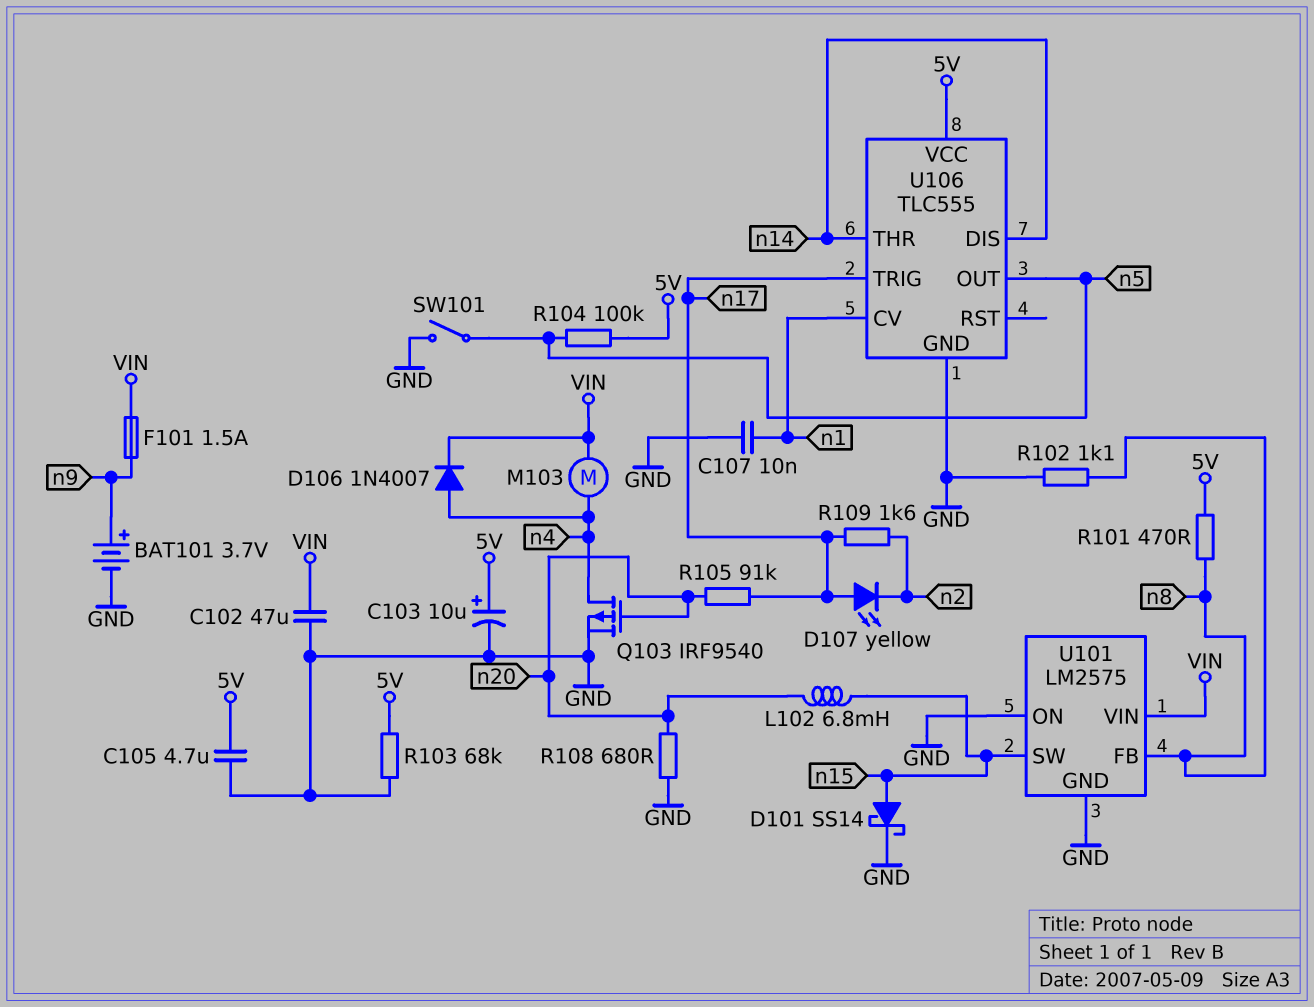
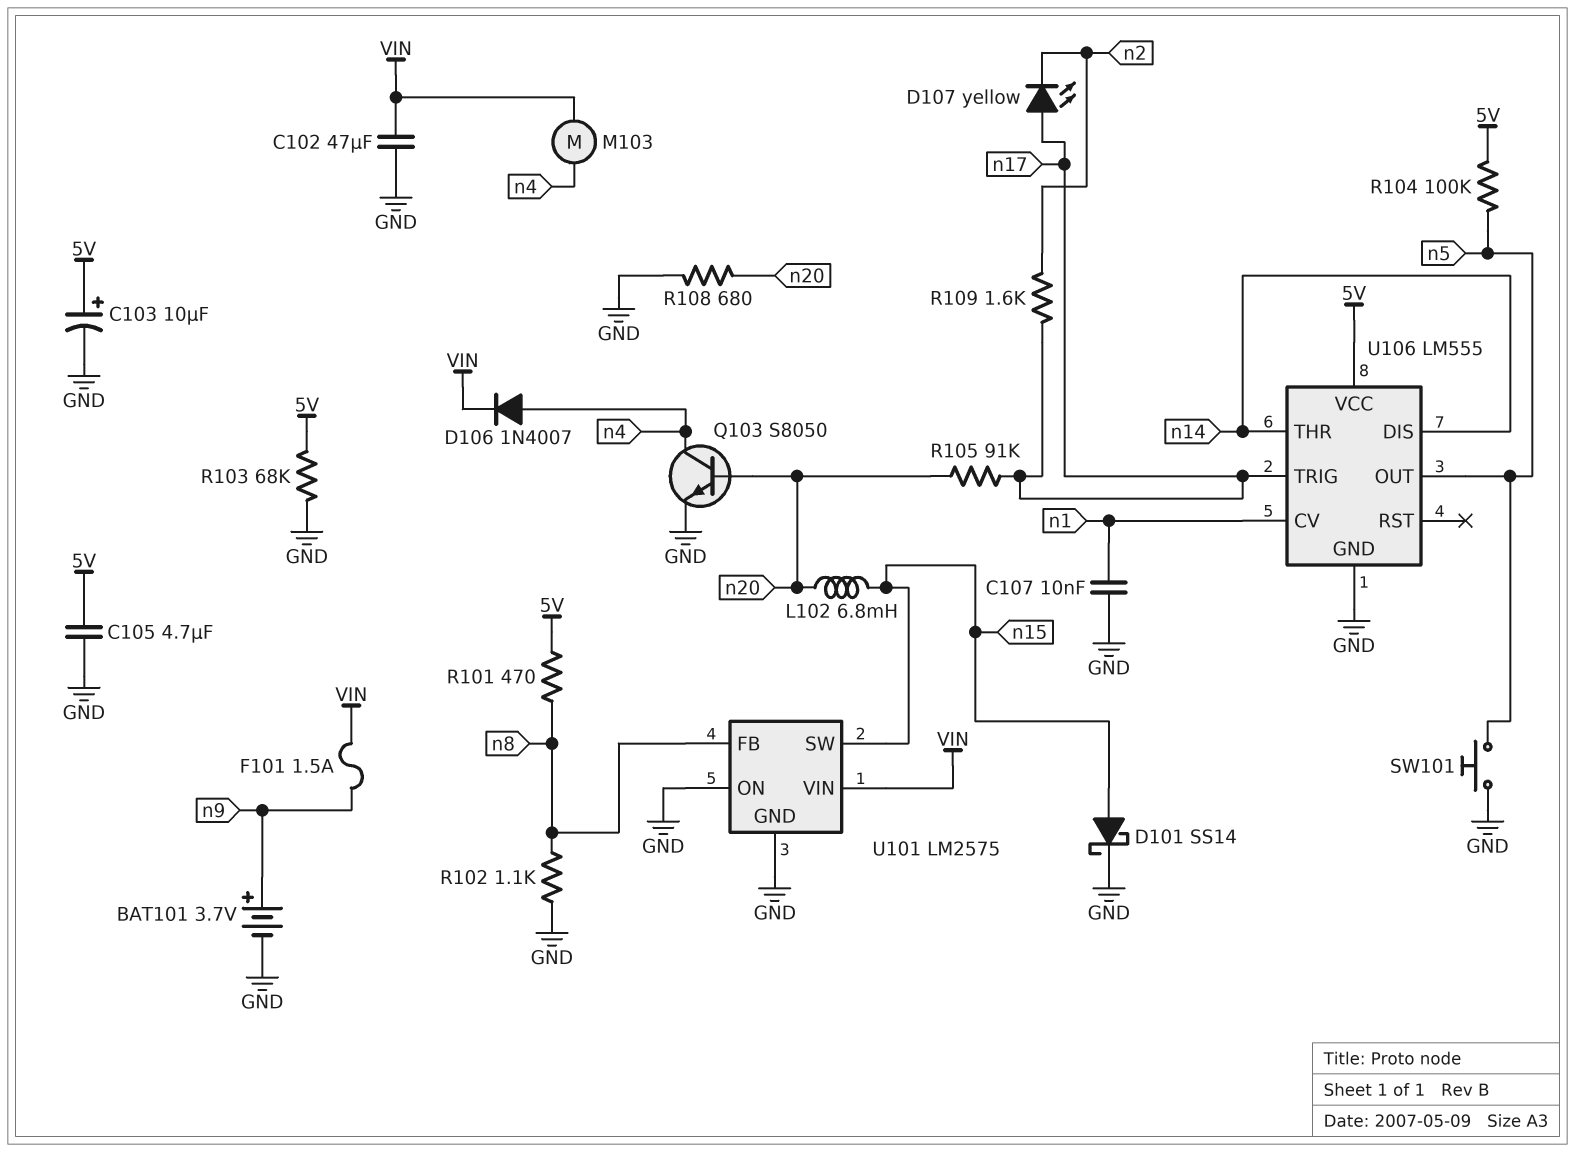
Q103: PMOS IRF9540 (G n20, D n4, S GND) -> NPN S8050 (B n20, C n4, E GND)
SW101: switch (GND, n5) -> button (GND, n5)
U106: TLC555 -> LM555

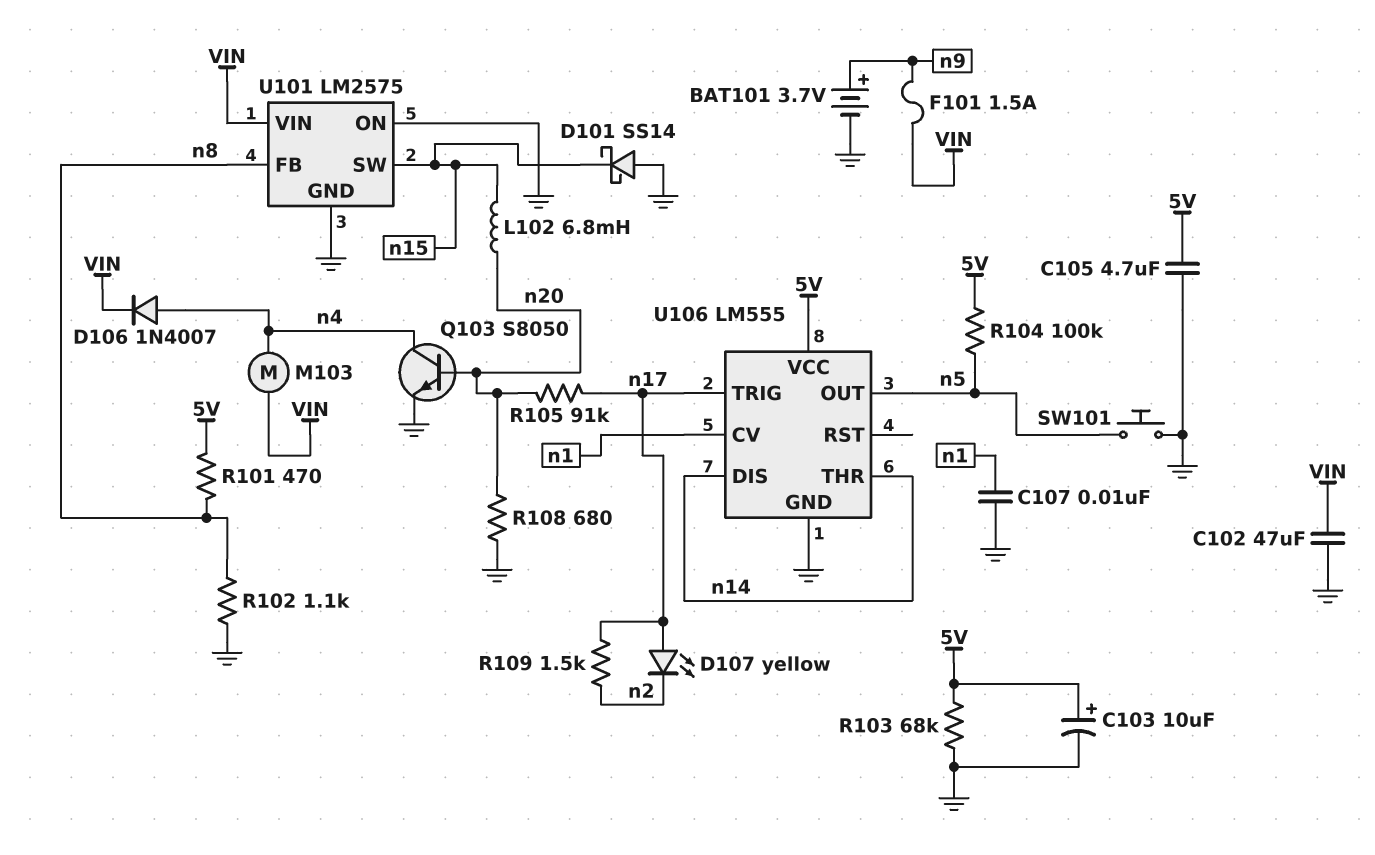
D101: schottky SS14 (A n15, K GND) -> schottky SS14 (A GND, K n15)
R109: 1.6k (n2, n17) -> 1.5k (n2, n17)

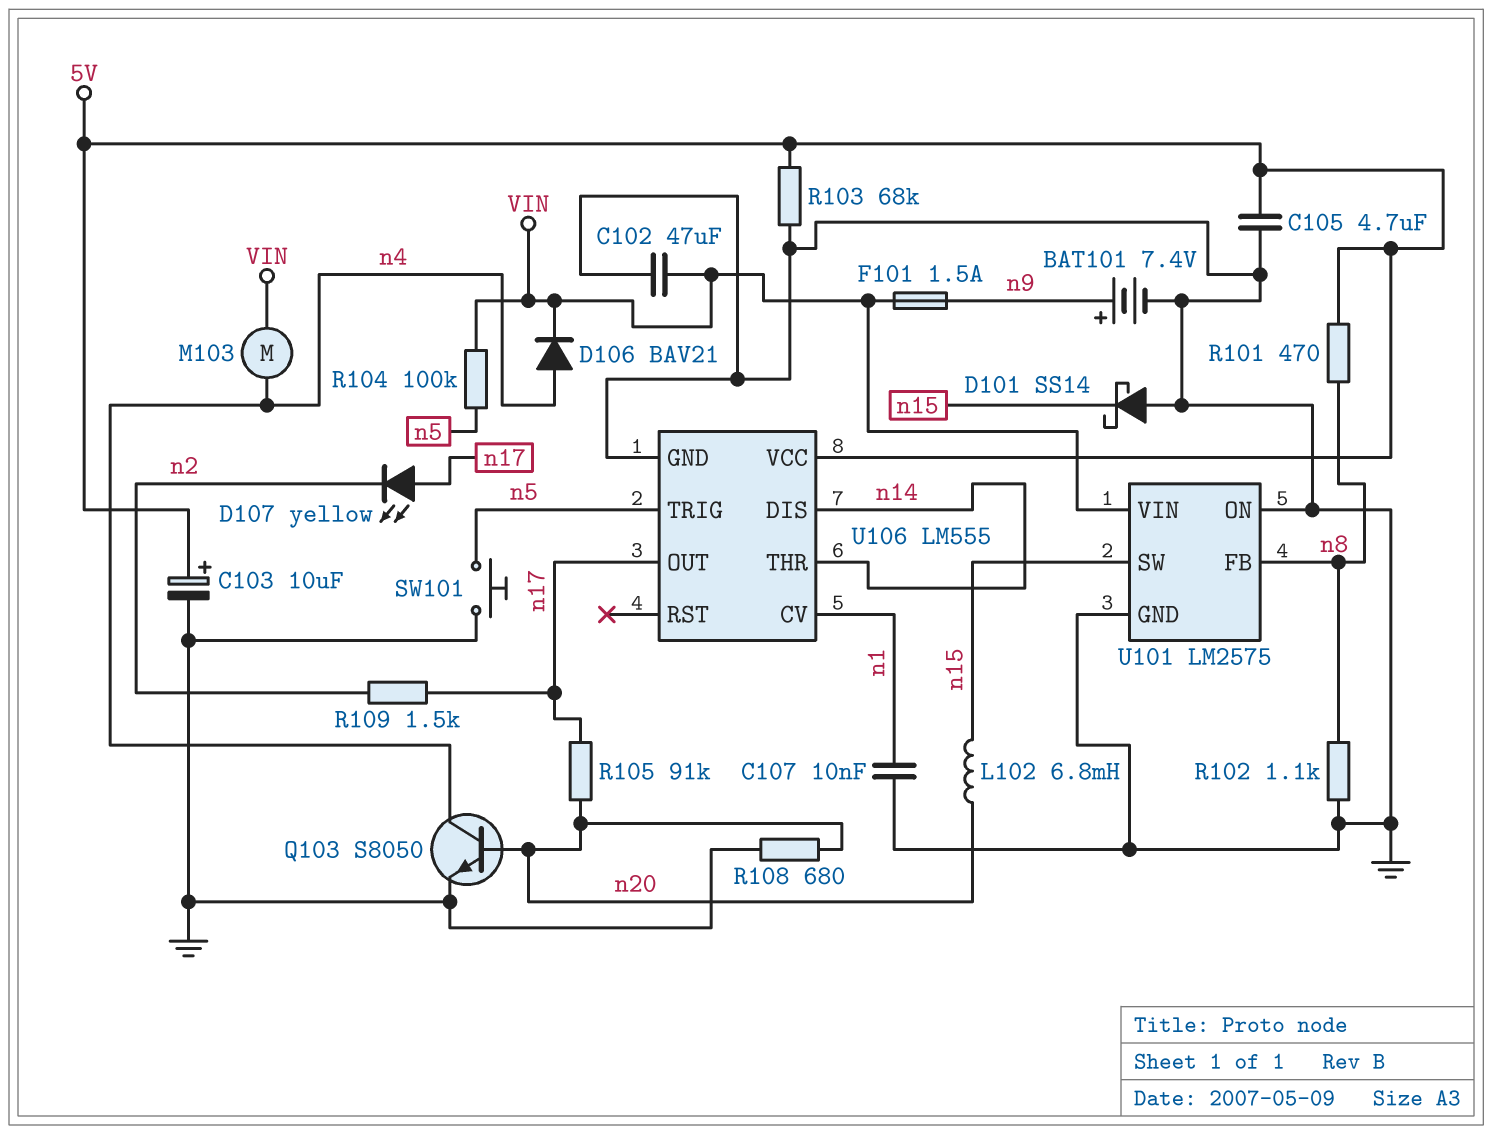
BAT101: 3.7V (plus n9, minus GND) -> 7.4V (plus n9, minus GND)
D106: diode 1N4007 (A n4, K VIN) -> diode BAV21 (A n4, K VIN)
R104: 100k (5V, n5) -> 100k (VIN, n5)
U106 pin OUT: n5 -> n17
U106 pin TRIG: n17 -> n5

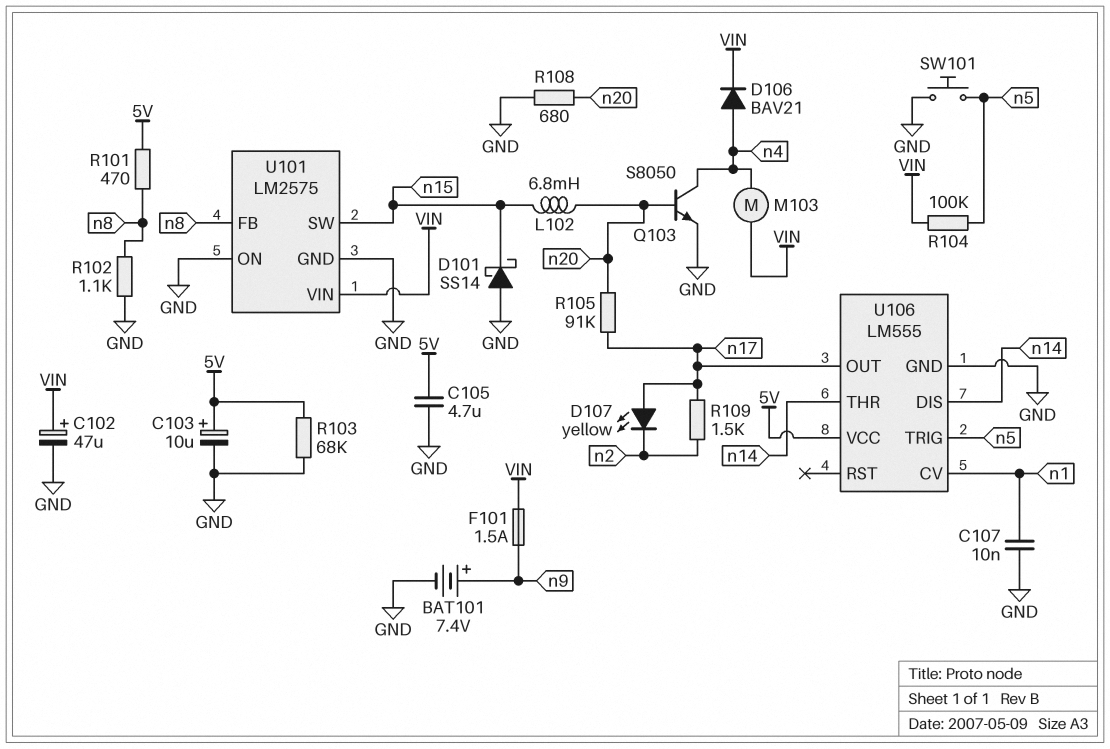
C102: 47uF (GND, VIN) -> 47uF (plus VIN, minus GND)

